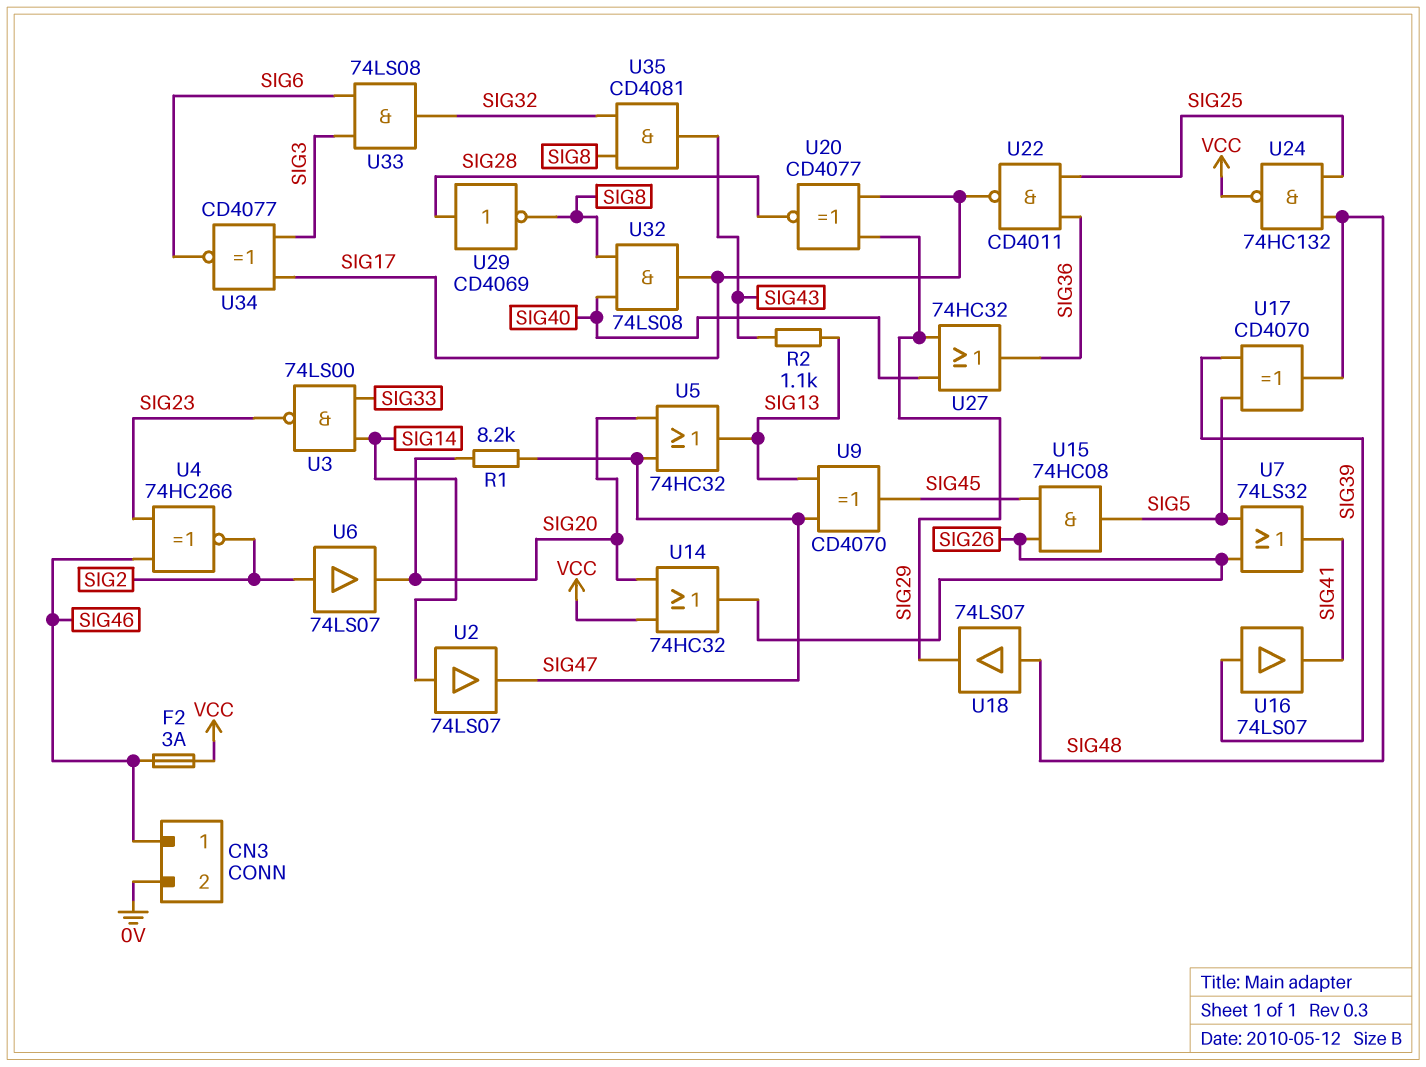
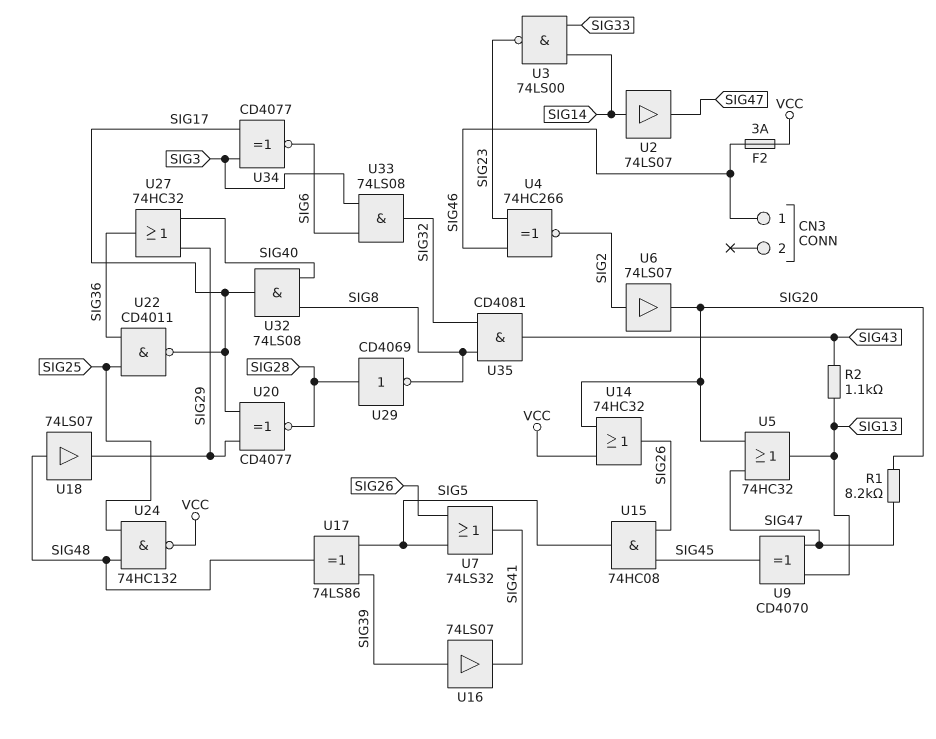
CN3 pin 2: 0V -> none
U17: XOR CD4070 (in SIG5, in SIG39, out SIG48) -> XOR 74LS86 (in SIG5, in SIG39, out SIG48)

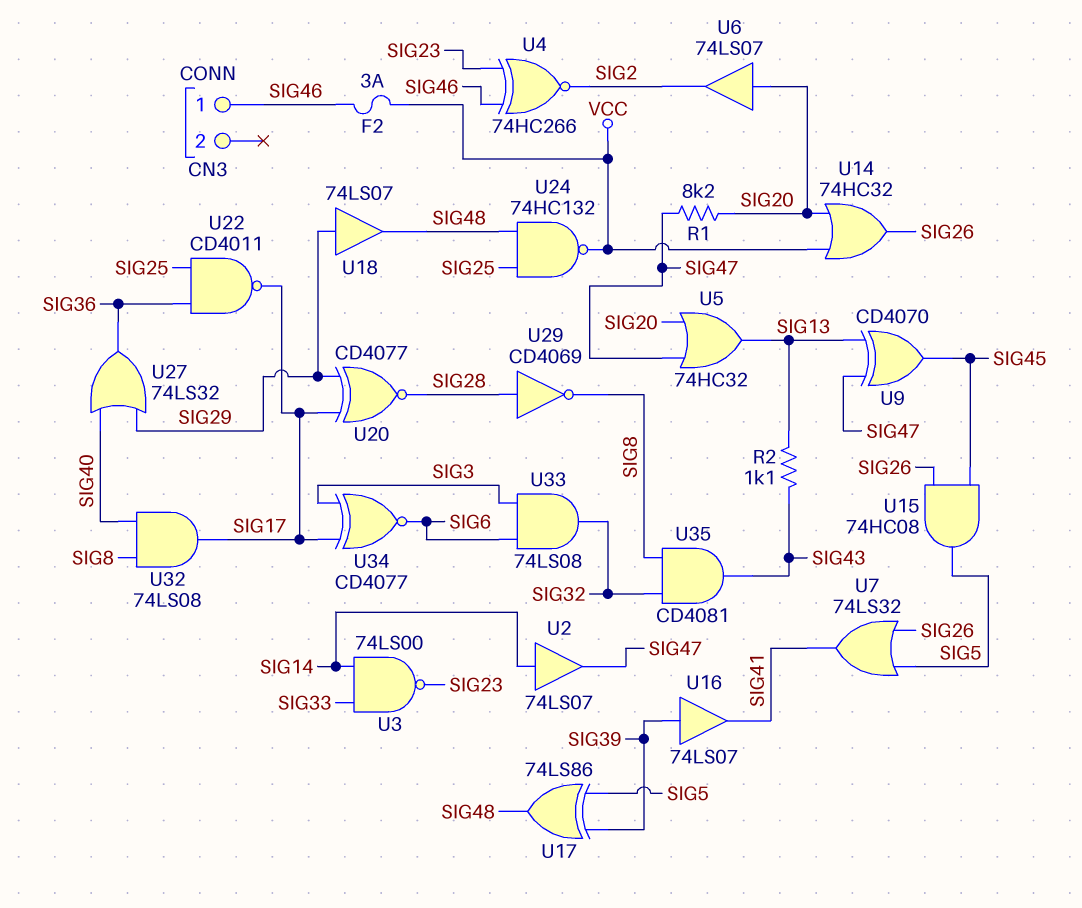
U6: buffer 74LS07 (in SIG2, out SIG20) -> buffer 74LS07 (in SIG20, out SIG2)
U18: buffer 74LS07 (in SIG48, out SIG29) -> buffer 74LS07 (in SIG29, out SIG48)
U27: OR 74HC32 (in SIG29, in SIG40, out SIG36) -> OR 74LS32 (in SIG29, in SIG40, out SIG36)

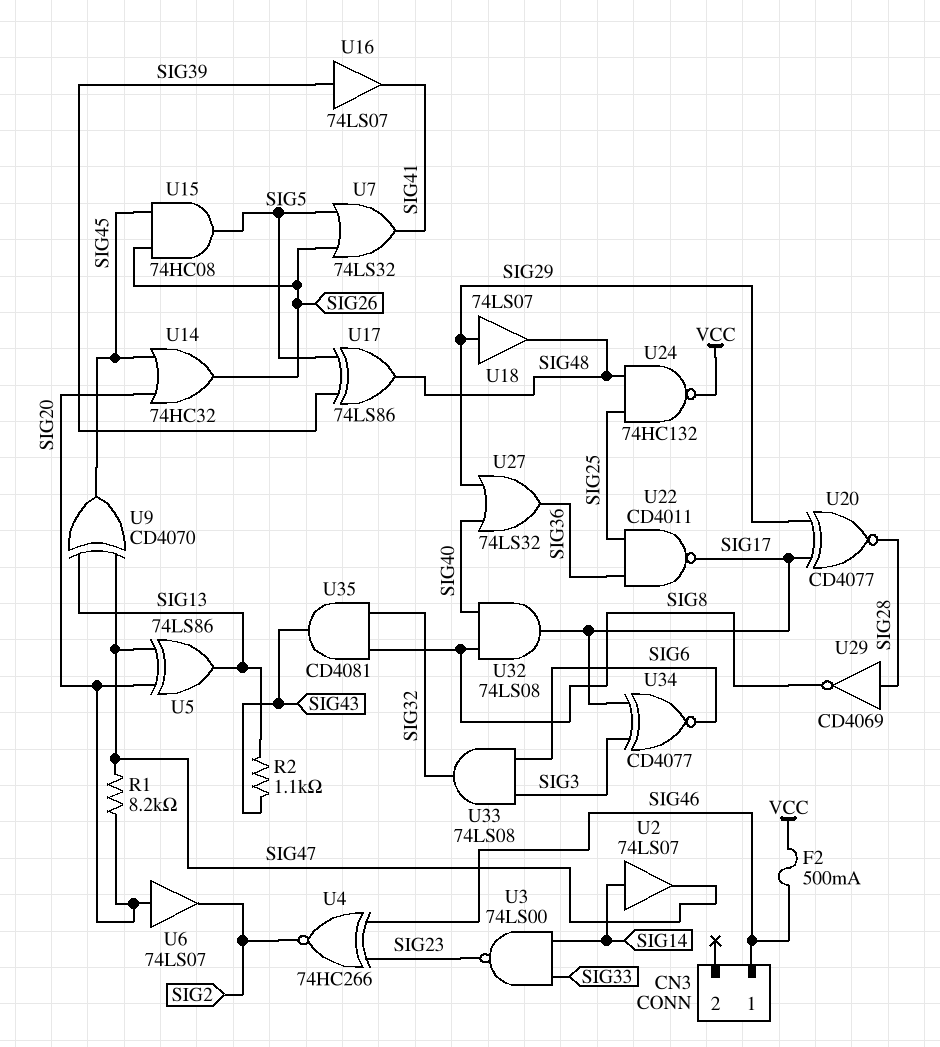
F2: 3A (SIG46, VCC) -> 500mA (SIG46, VCC)
U5: OR 74HC32 (in SIG20, in SIG47, out SIG13) -> XOR 74LS86 (in SIG20, in SIG47, out SIG13)
U14: OR 74HC32 (in SIG20, in VCC, out SIG26) -> OR 74HC32 (in SIG20, in SIG45, out SIG26)

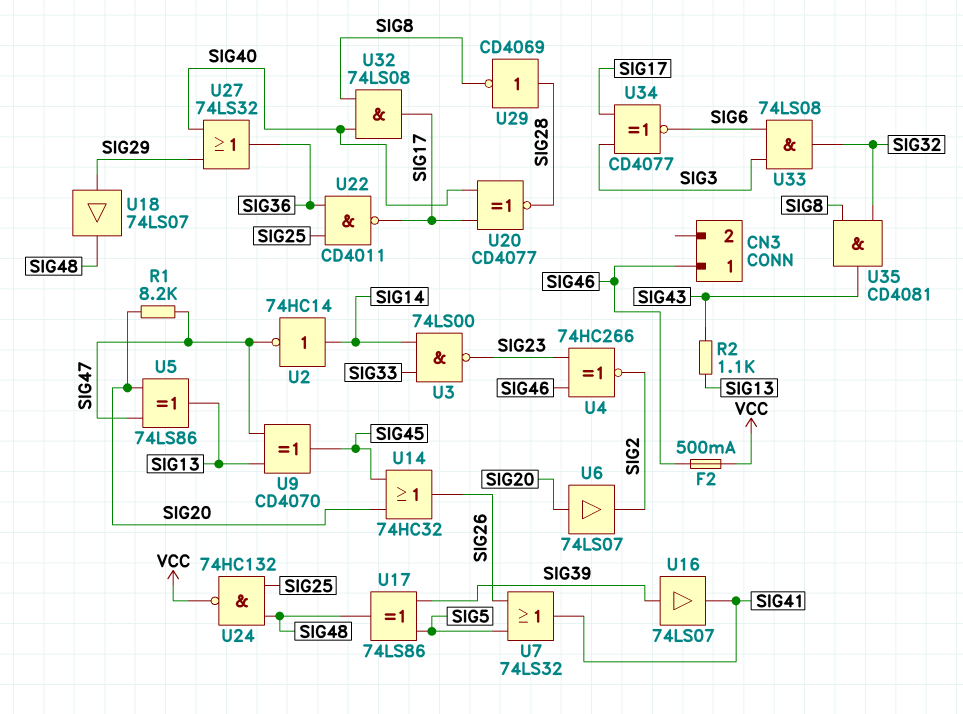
U2: buffer 74LS07 (in SIG14, out SIG47) -> NOT 74HC14 (in SIG14, out SIG47)
U15: AND 74HC08 (in SIG26, in SIG45, out SIG5) -> none
U20: XNOR CD4077 (in SIG17, in SIG29, out SIG28) -> XNOR CD4077 (in SIG17, in SIG40, out SIG28)

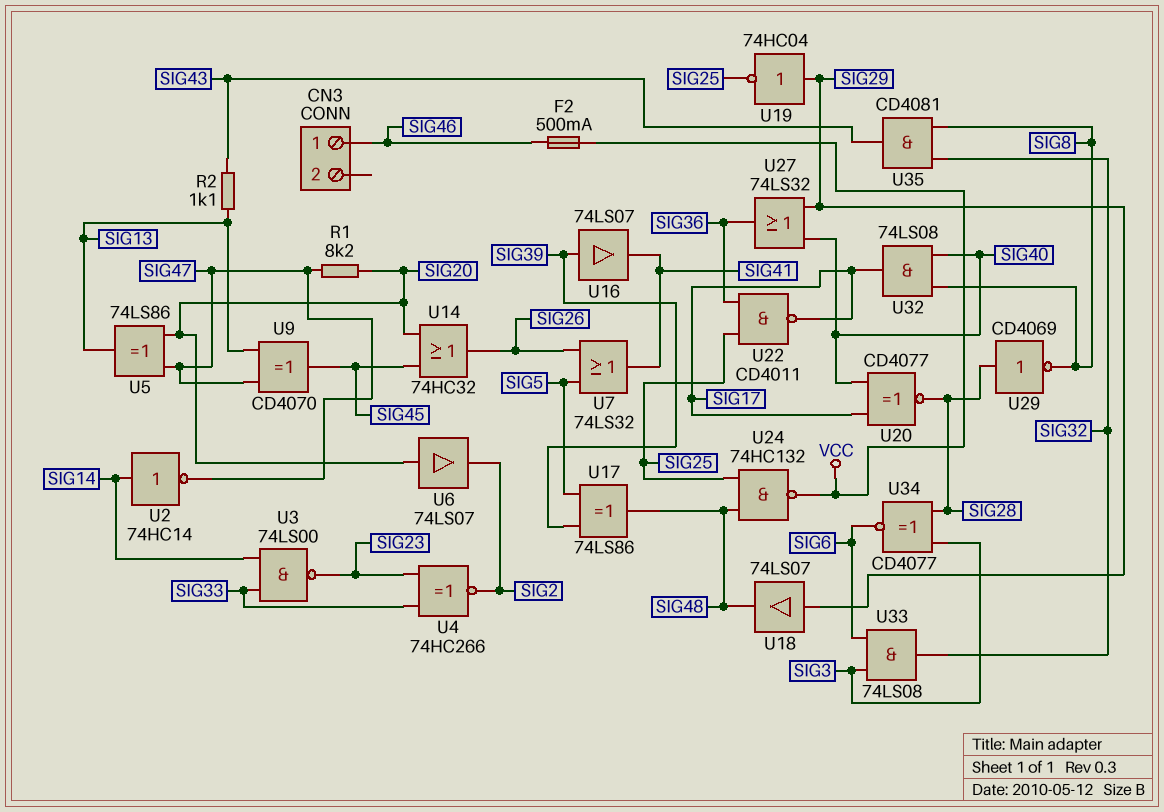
U4: XNOR 74HC266 (in SIG23, in SIG46, out SIG2) -> XNOR 74HC266 (in SIG23, in SIG33, out SIG2)
U19: none -> NOT 74HC04 (in SIG29, out SIG25)
U34: XNOR CD4077 (in SIG3, in SIG17, out SIG6) -> XNOR CD4077 (in SIG3, in SIG28, out SIG6)

